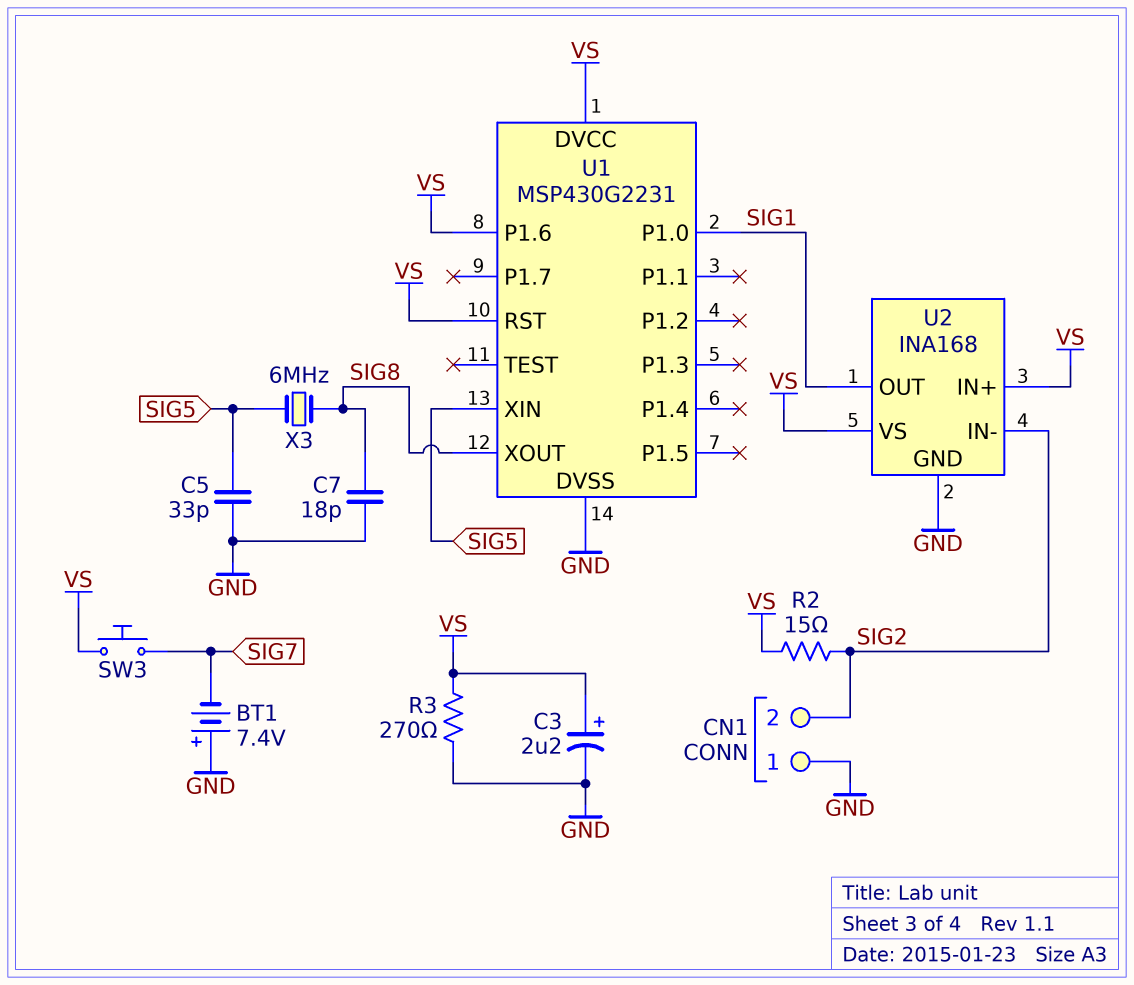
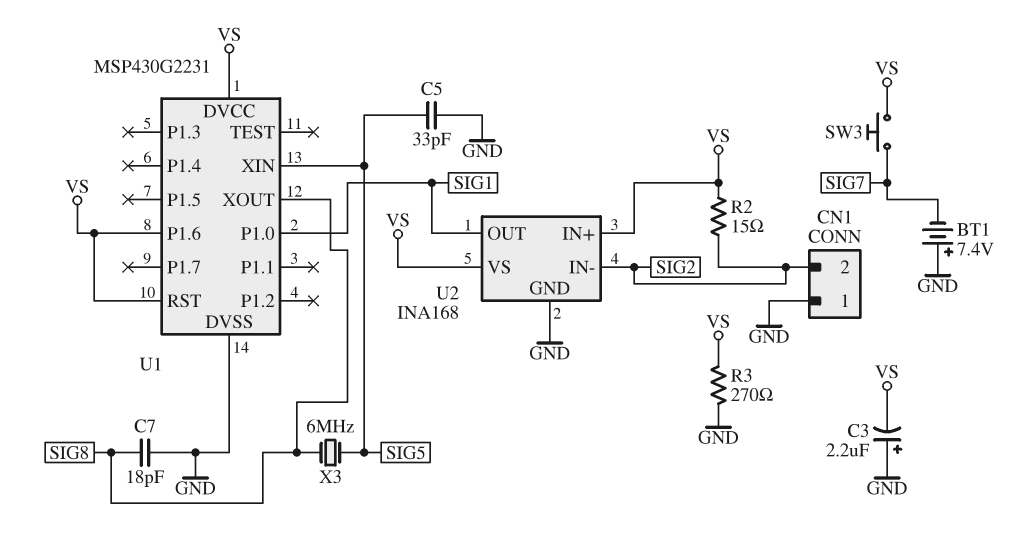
C3: 2.2uF (plus VS, minus GND) -> 2.2uF (plus GND, minus VS)

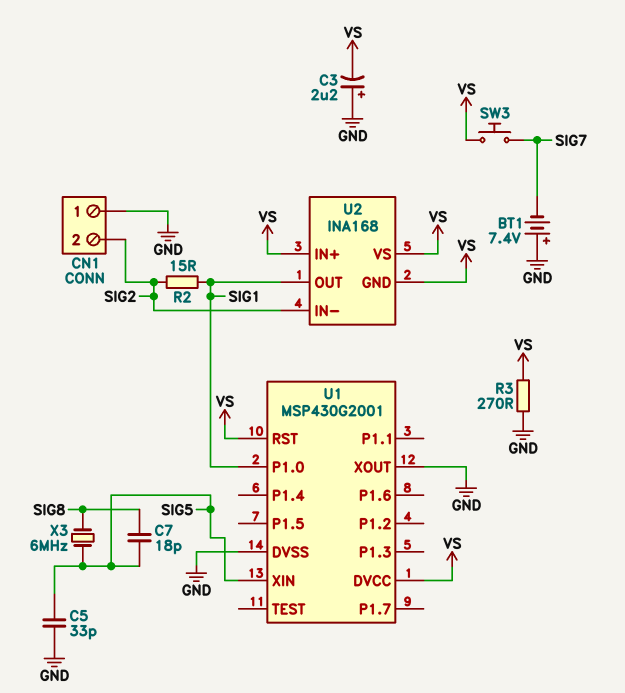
C7: 18pF (GND, SIG8) -> 18pF (SIG5, SIG8)
R2: 15 (SIG2, VS) -> 15 (SIG1, SIG2)
U1: MSP430G2231 -> MSP430G2001
U1 pin P1.6: VS -> none
U1 pin XOUT: SIG8 -> GND
U2 pin GND: GND -> VS

